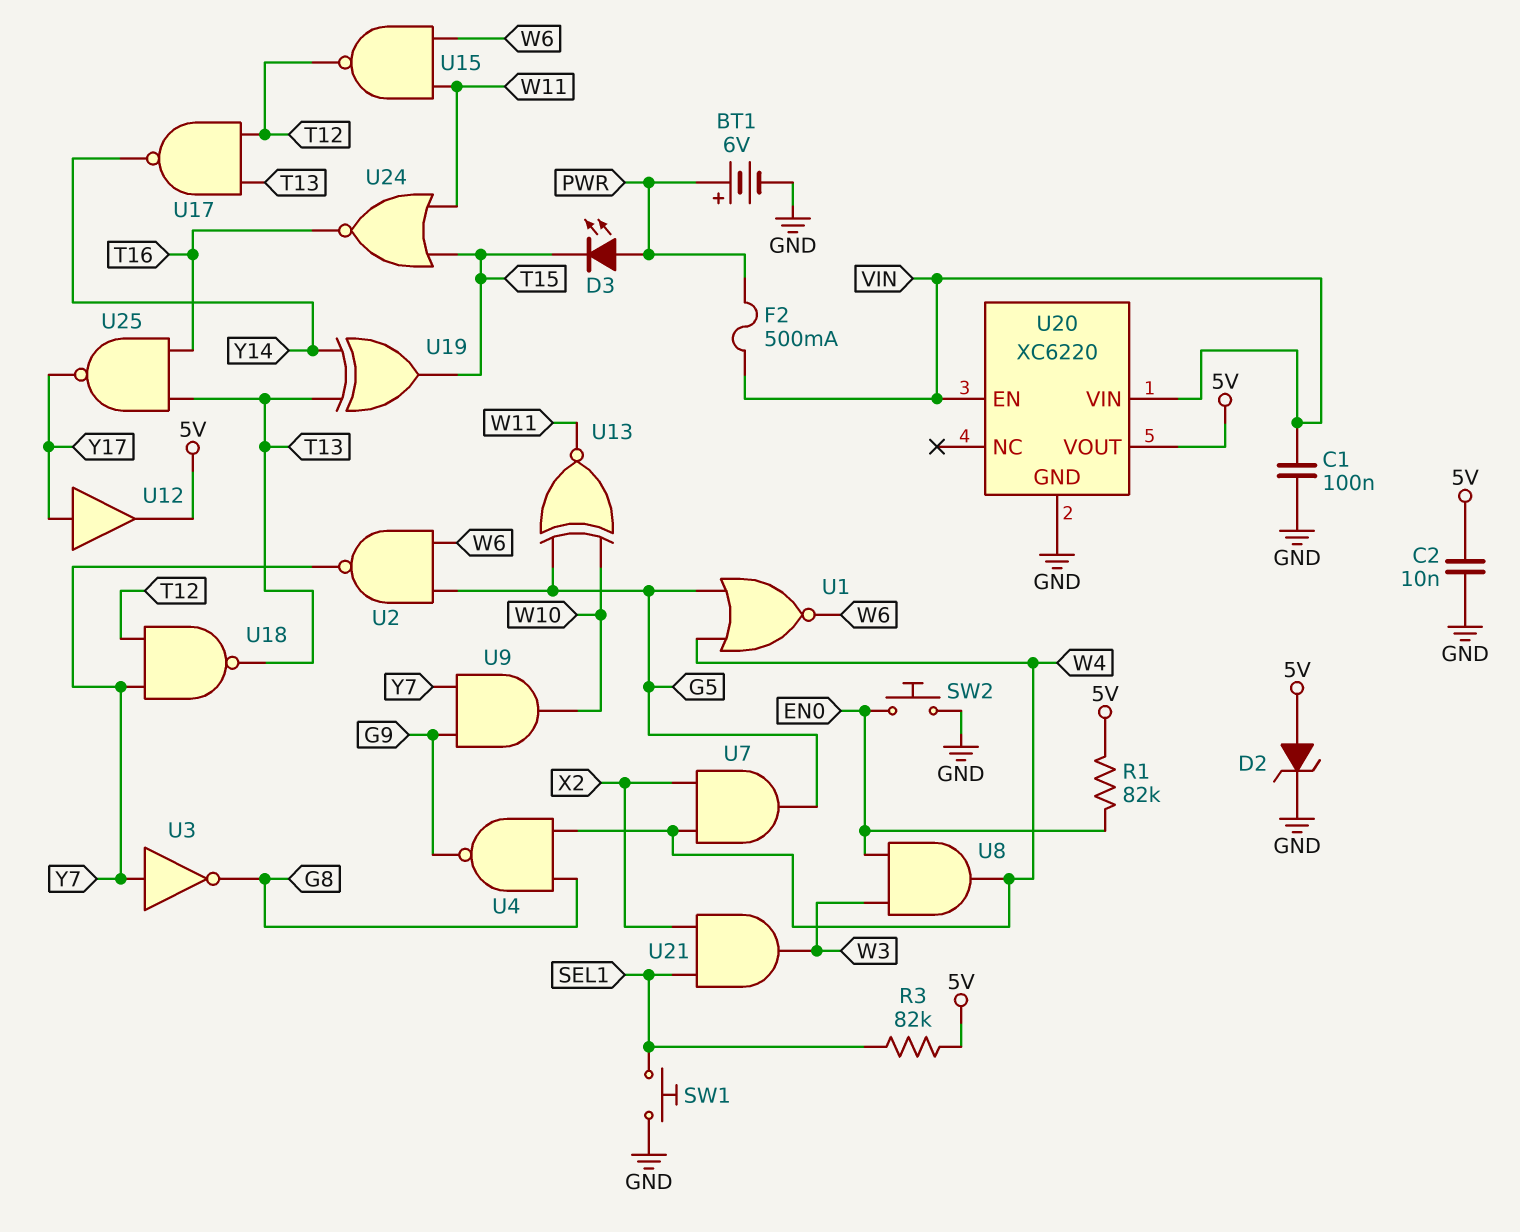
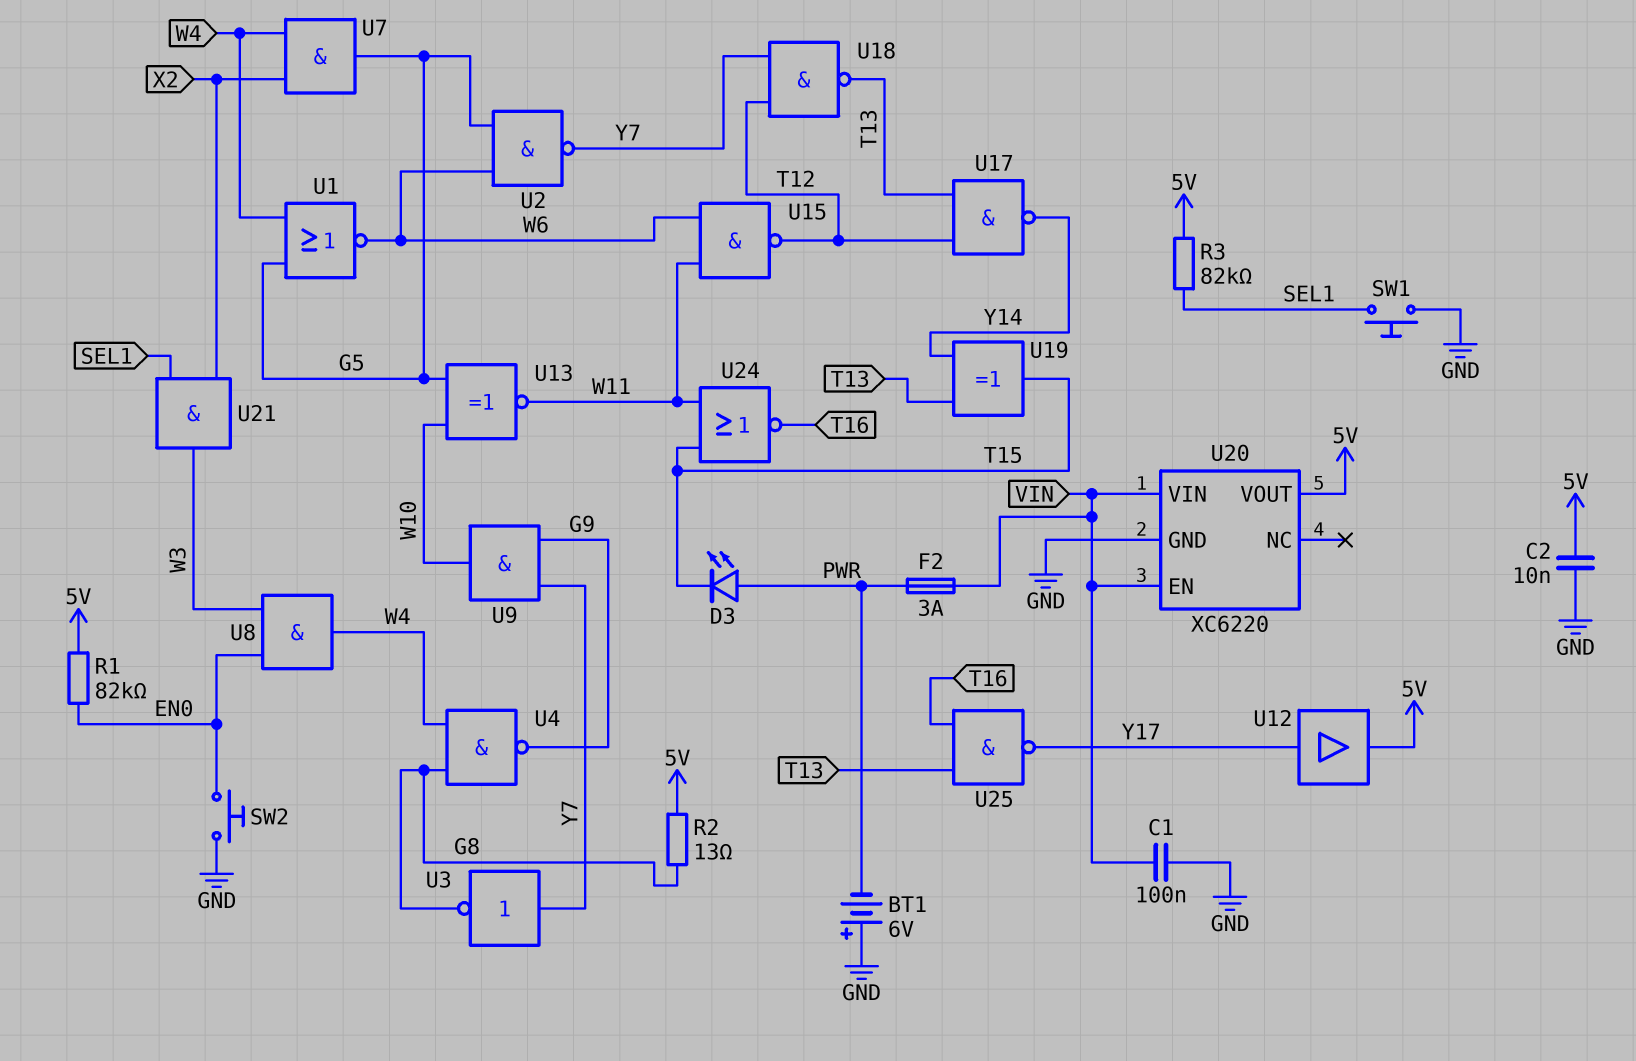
BT1: 6V (plus PWR, minus GND) -> 6V (plus GND, minus PWR)
D2: zener (A 5V, K GND) -> none
F2: 500mA (PWR, VIN) -> 3A (PWR, VIN)
R2: none -> 13 (5V, G8)

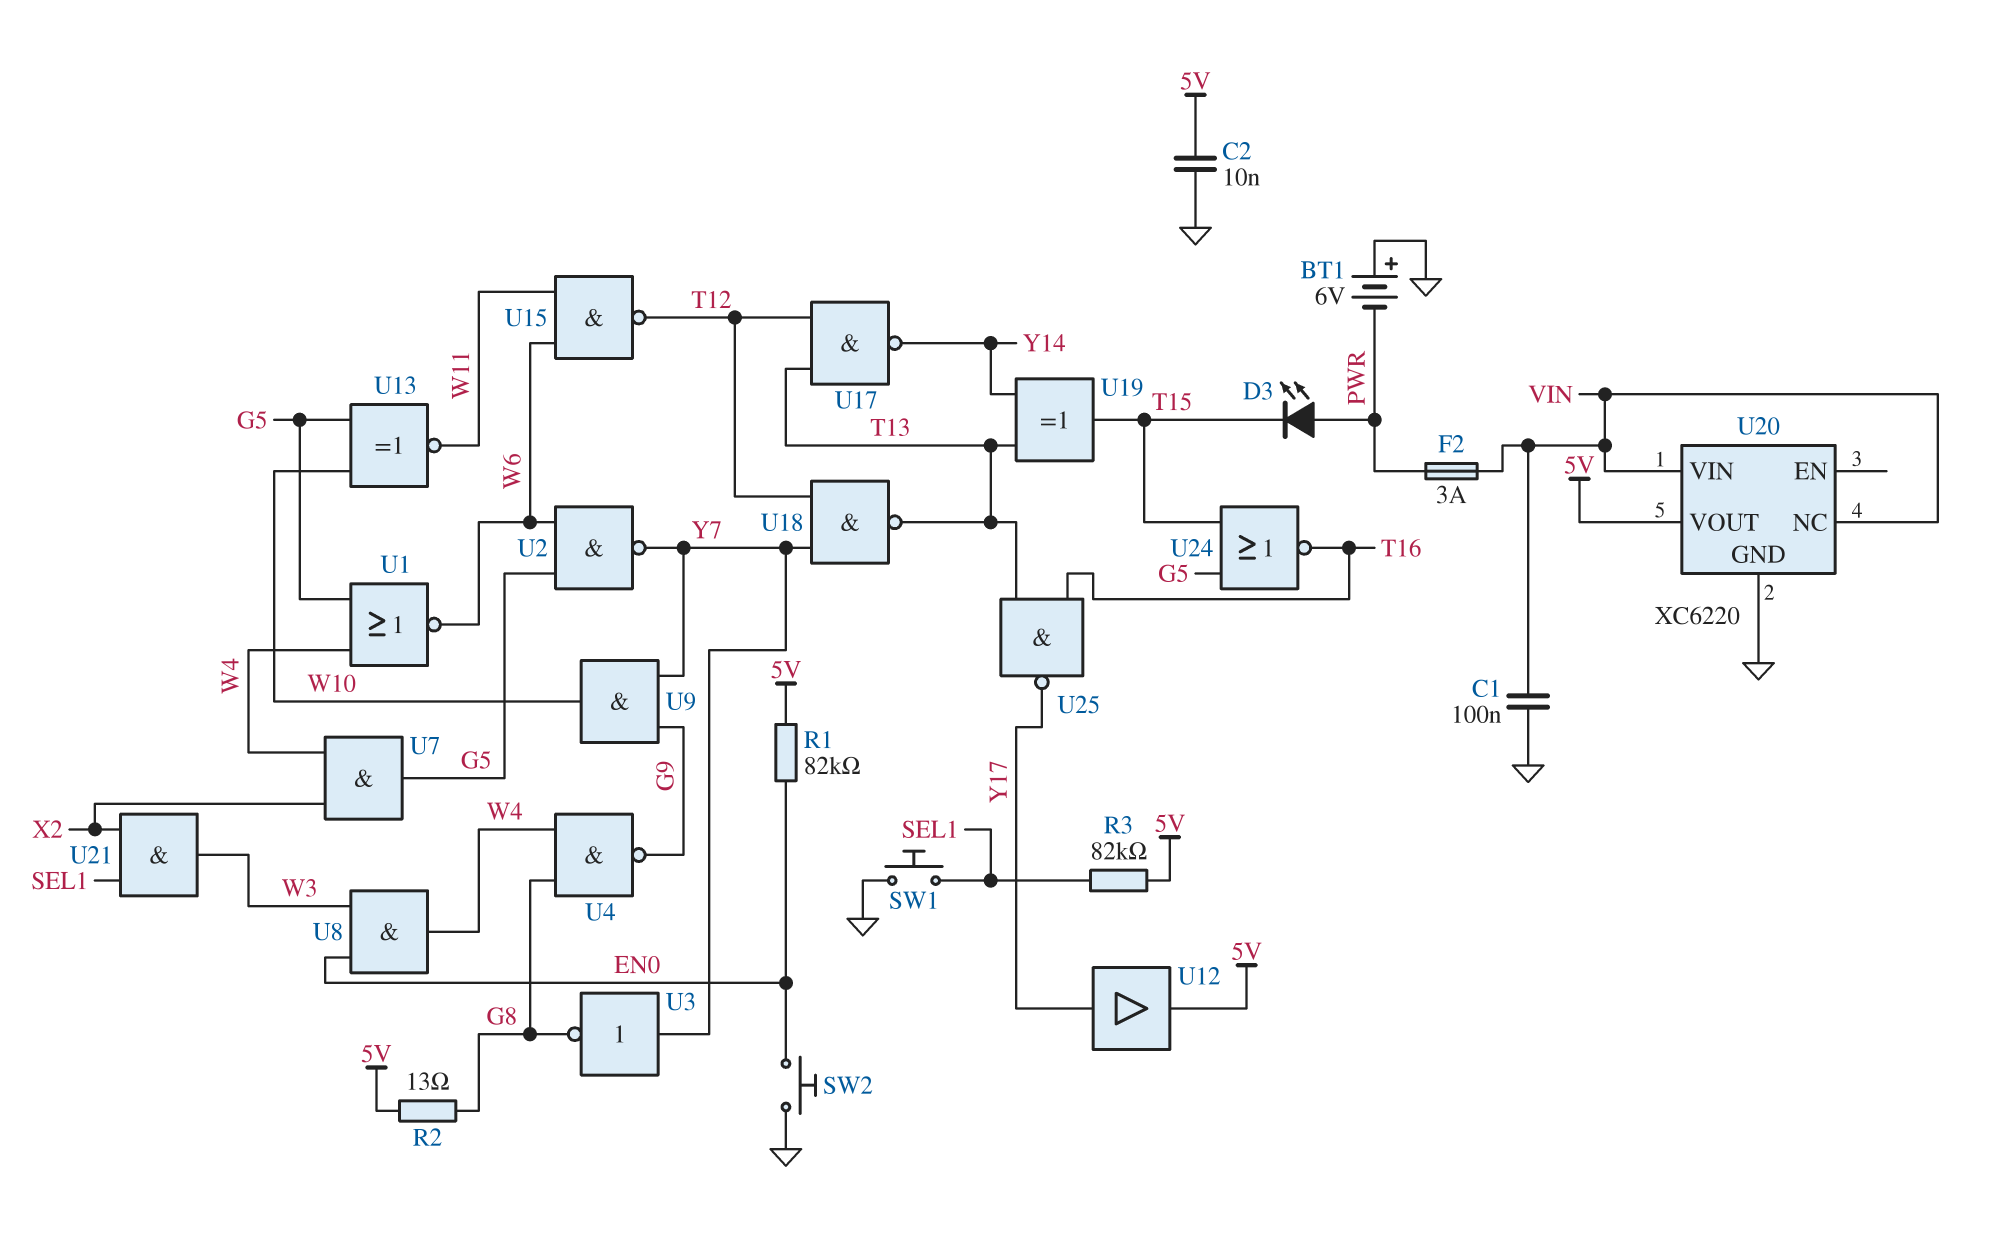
U20 pin EN: VIN -> none
U20 pin NC: none -> VIN
U24: NOR (in T15, in W11, out T16) -> NOR (in G5, in T15, out T16)

